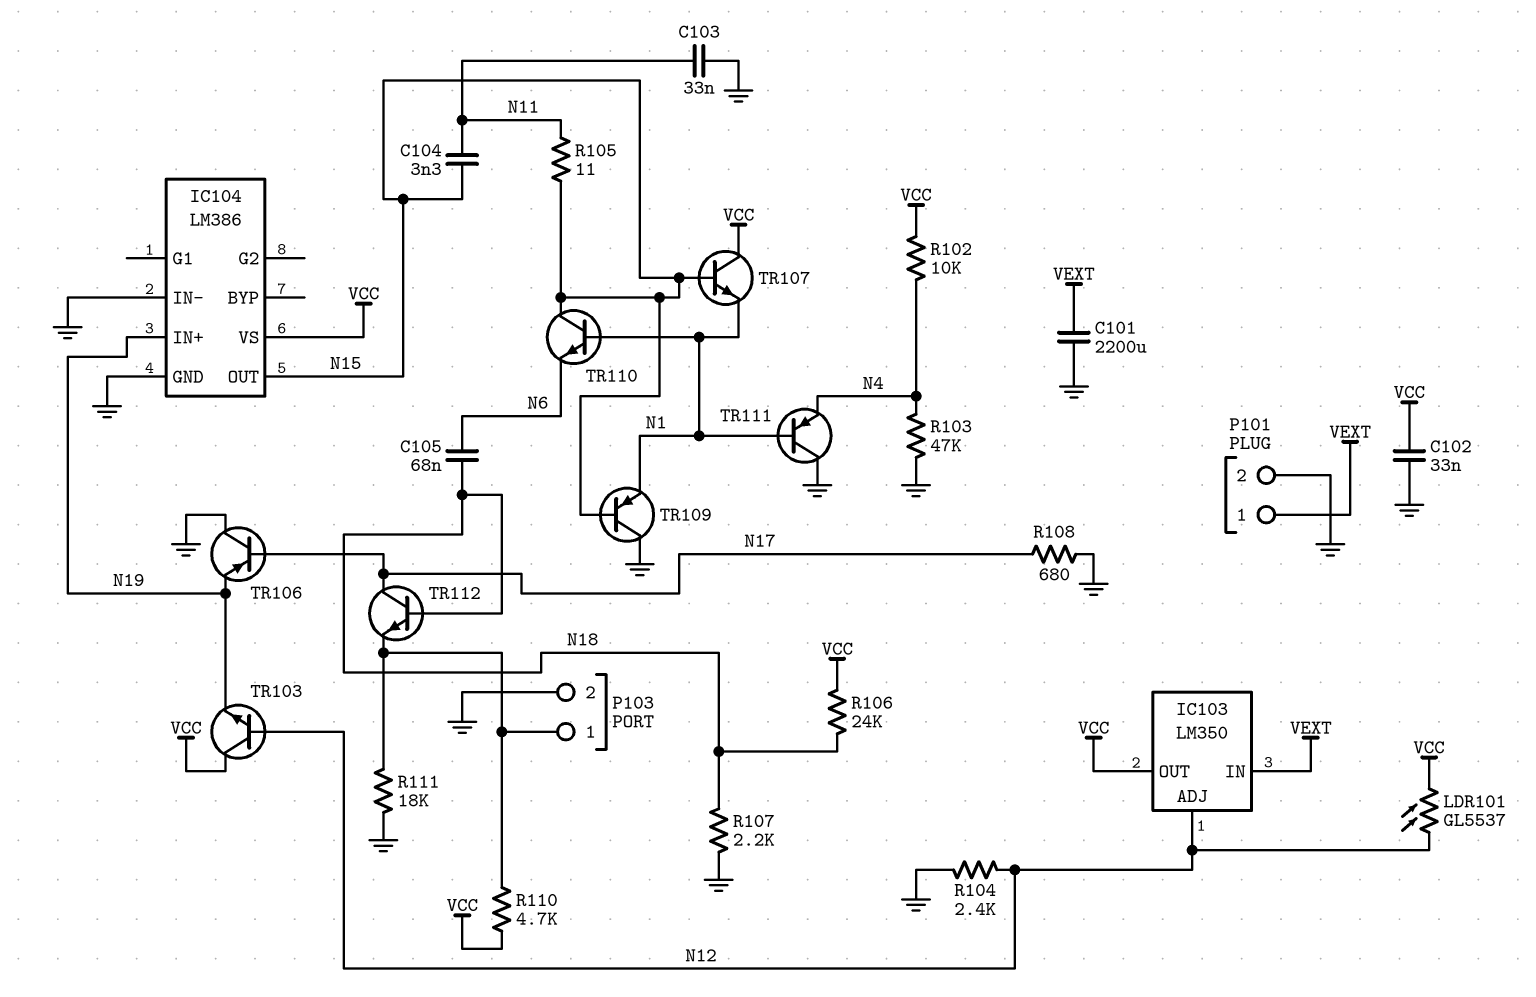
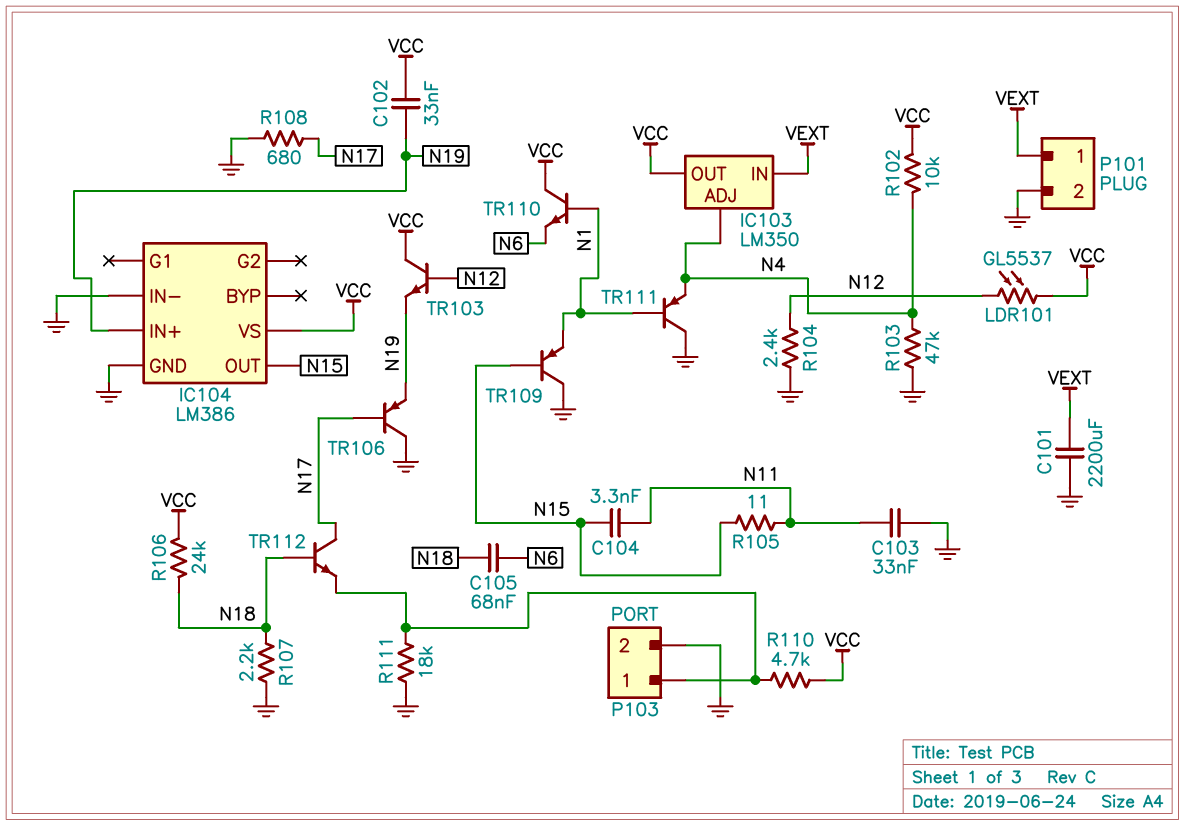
C102: 33nF (GND, VCC) -> 33nF (N19, VCC)
IC103 pin ADJ: N12 -> N4
TR107: NPN (B N15, C VCC, E N1) -> none
TR110: NPN (B N1, C N15, E N6) -> NPN (B N1, C VCC, E N6)

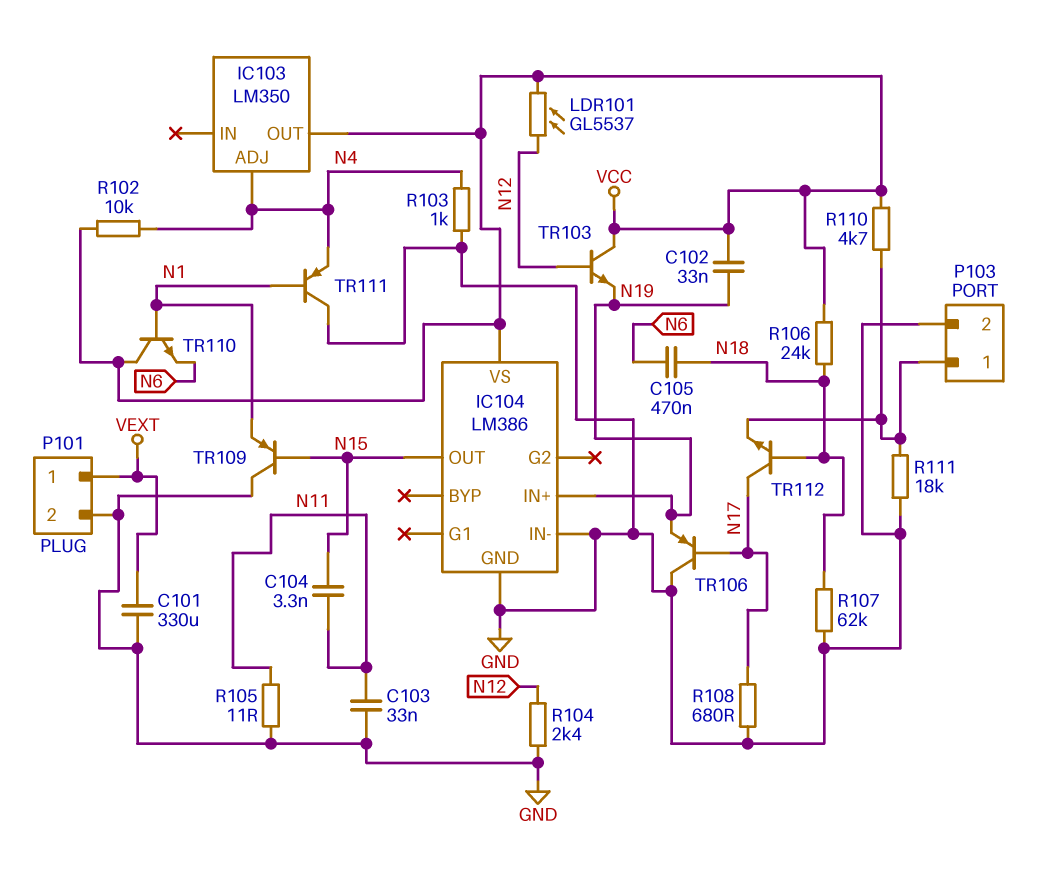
C101: 2200uF (GND, VEXT) -> 330uF (GND, VEXT)
C105: 68nF (N6, N18) -> 470nF (N6, N18)
IC103 pin IN: VEXT -> none
R103: 47k (GND, N4) -> 1k (GND, N4)
R105: 11 (N11, N15) -> 11 (GND, N11)
R107: 2.2k (GND, N18) -> 62k (GND, N18)

